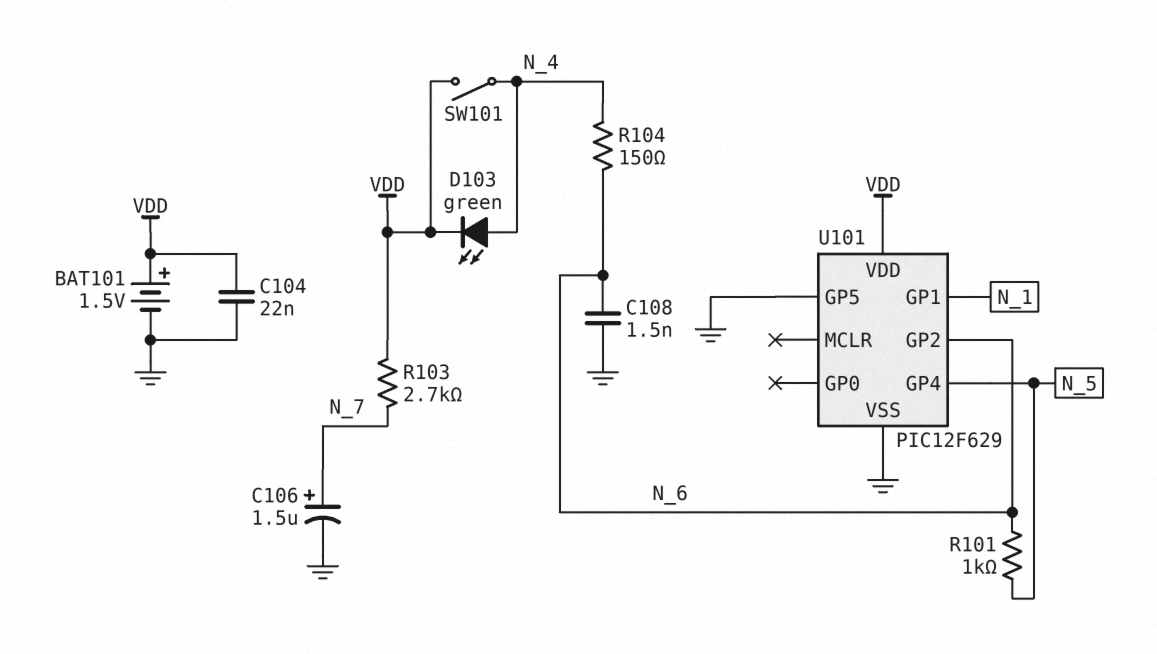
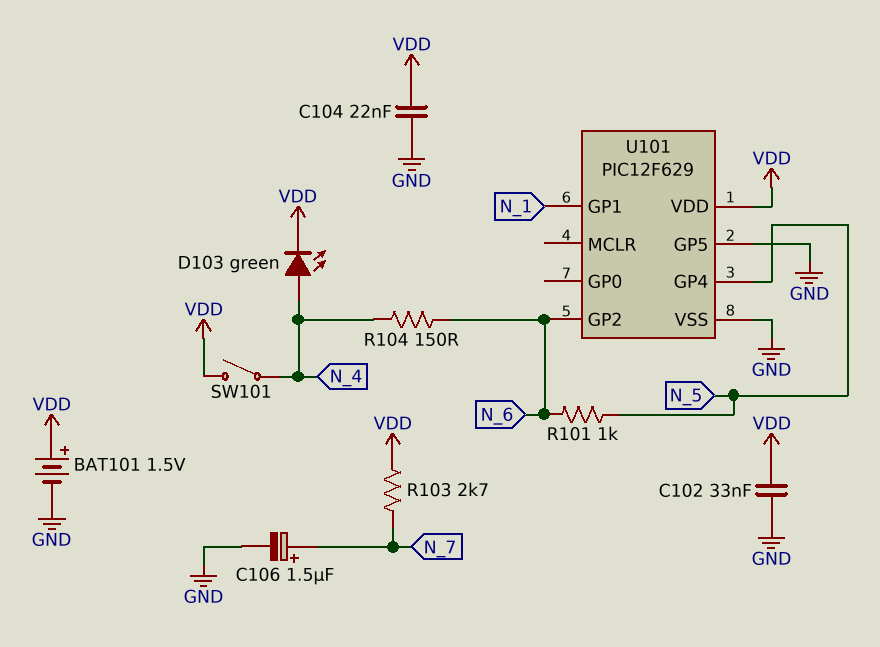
C102: none -> 33nF (GND, VDD)
C108: 1.5nF (GND, N_6) -> none

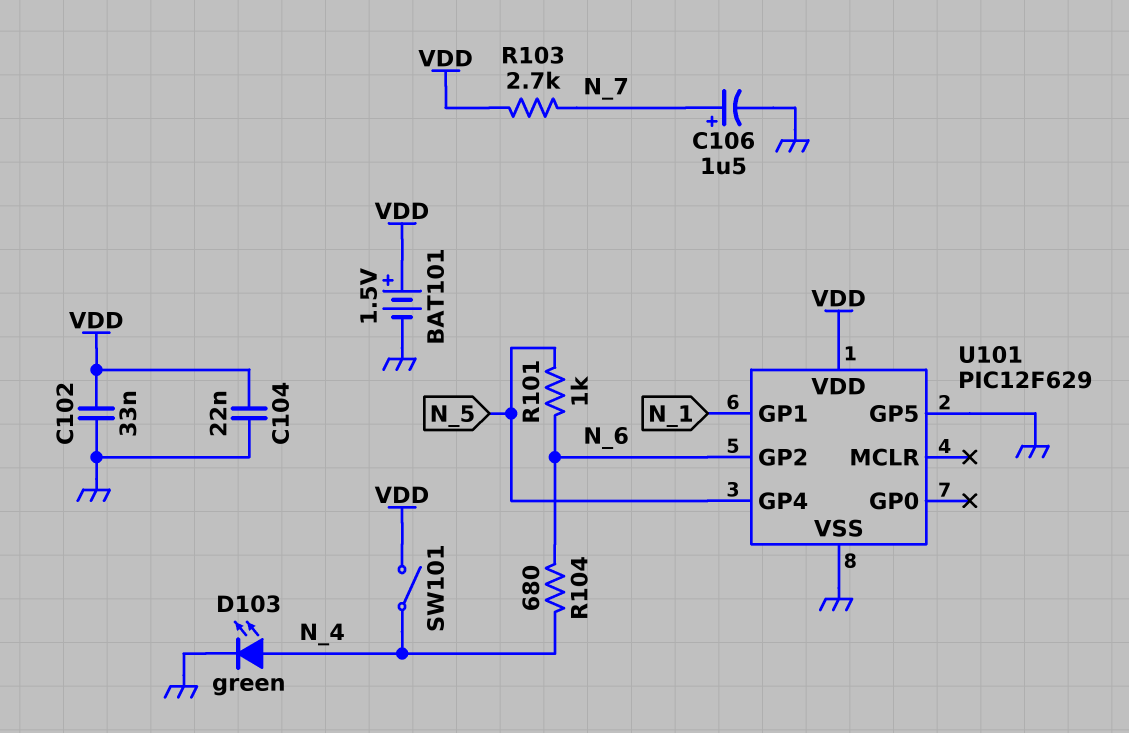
D103: LED green (A N_4, K VDD) -> LED green (A N_4, K GND)
R104: 150 (N_4, N_6) -> 680 (N_4, N_6)

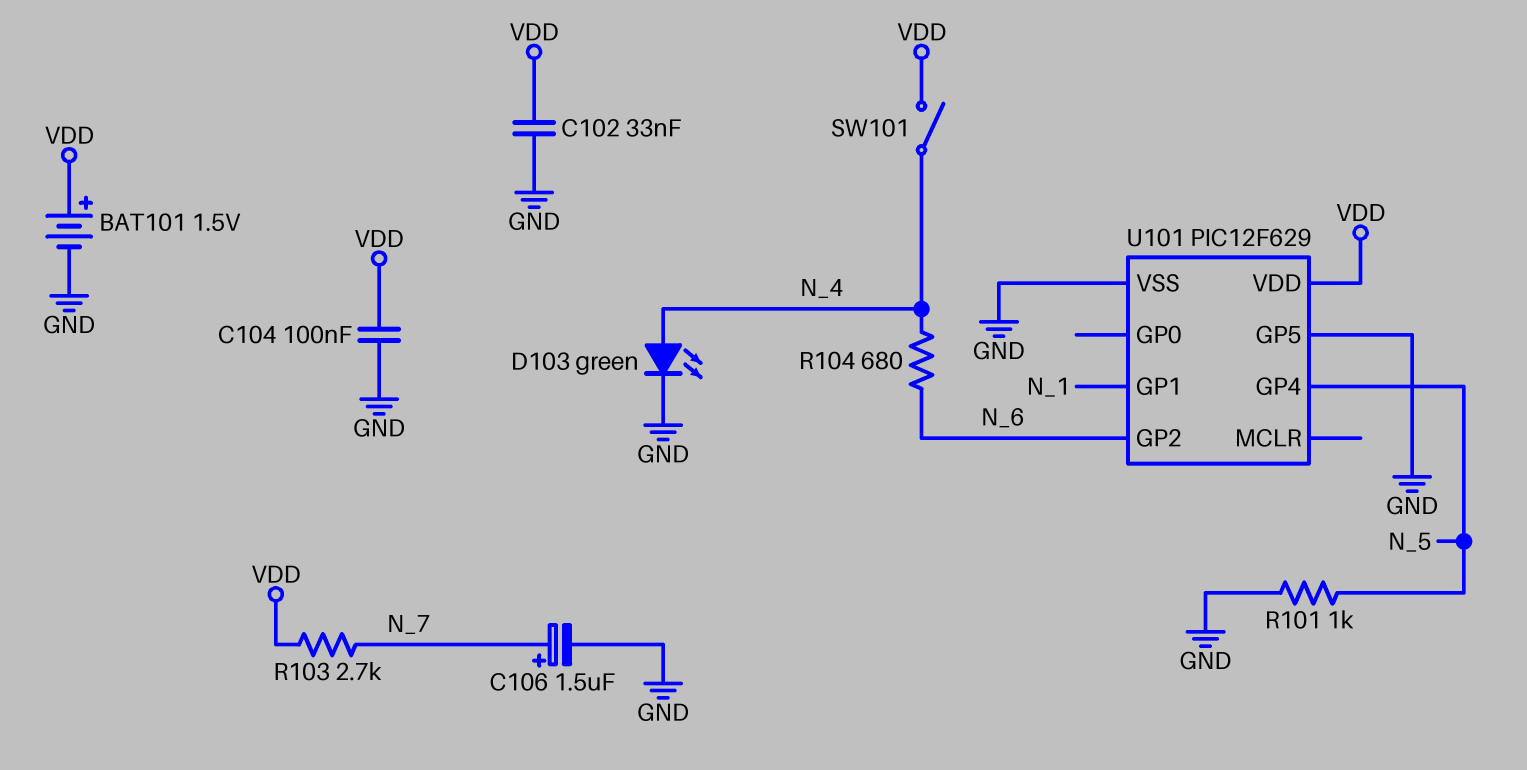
C104: 22nF (GND, VDD) -> 100nF (GND, VDD)
R101: 1k (N_5, N_6) -> 1k (GND, N_5)

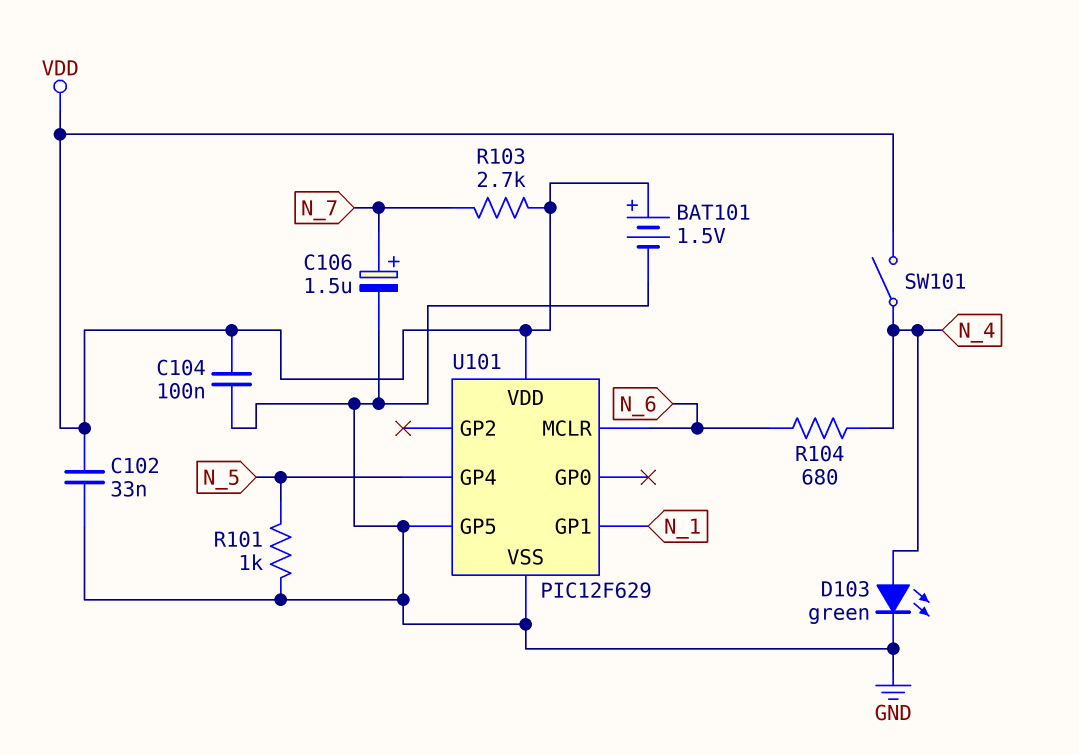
U101 pin GP2: N_6 -> none
U101 pin MCLR: none -> N_6

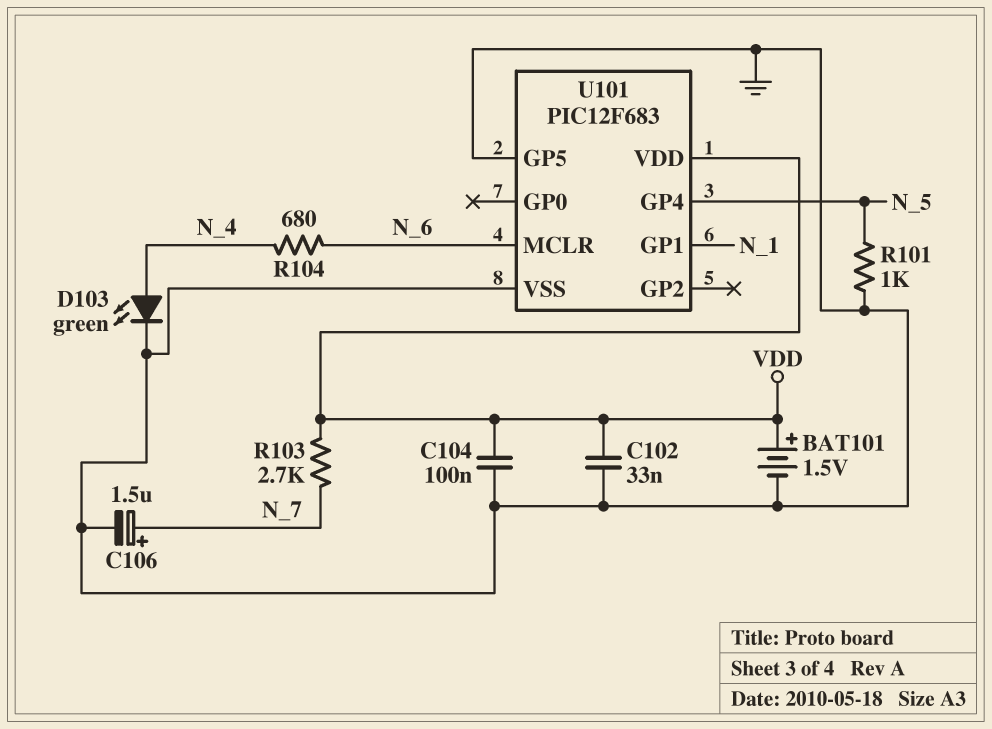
SW101: switch (N_4, VDD) -> none
U101: PIC12F629 -> PIC12F683

